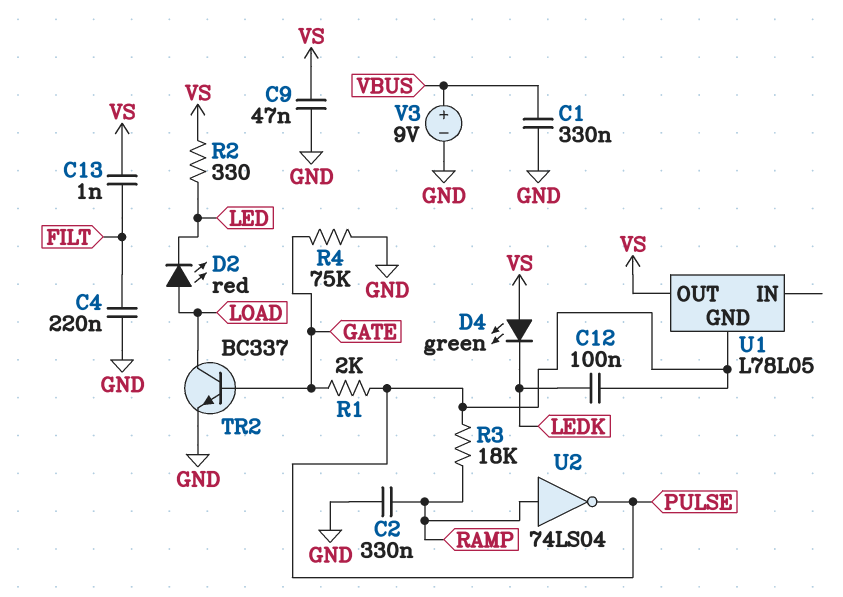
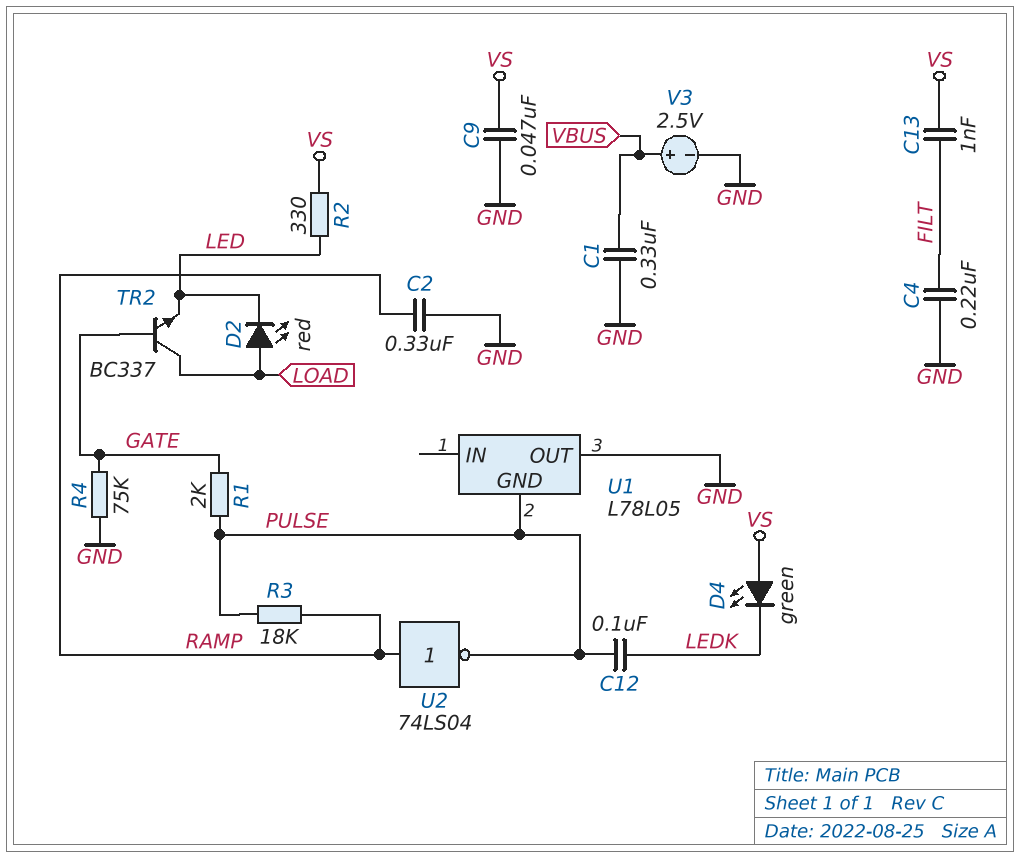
TR2: NPN BC337 (B GATE, C LOAD, E GND) -> NPN BC337 (B GATE, C LOAD, E LED)
U1 pin OUT: VS -> GND
V3: 9V (plus VBUS, minus GND) -> 2.5V (plus VBUS, minus GND)

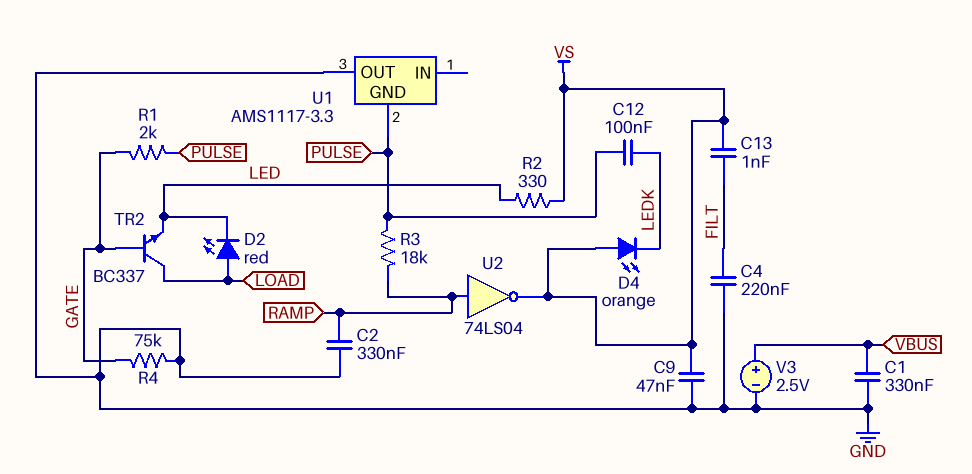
D4: LED green (A VS, K LEDK) -> LED orange (A VS, K LEDK)
U1: L78L05 -> AMS1117-3.3
U2: NOT 74LS04 (in RAMP, out PULSE) -> NOT 74LS04 (in RAMP, out VS)

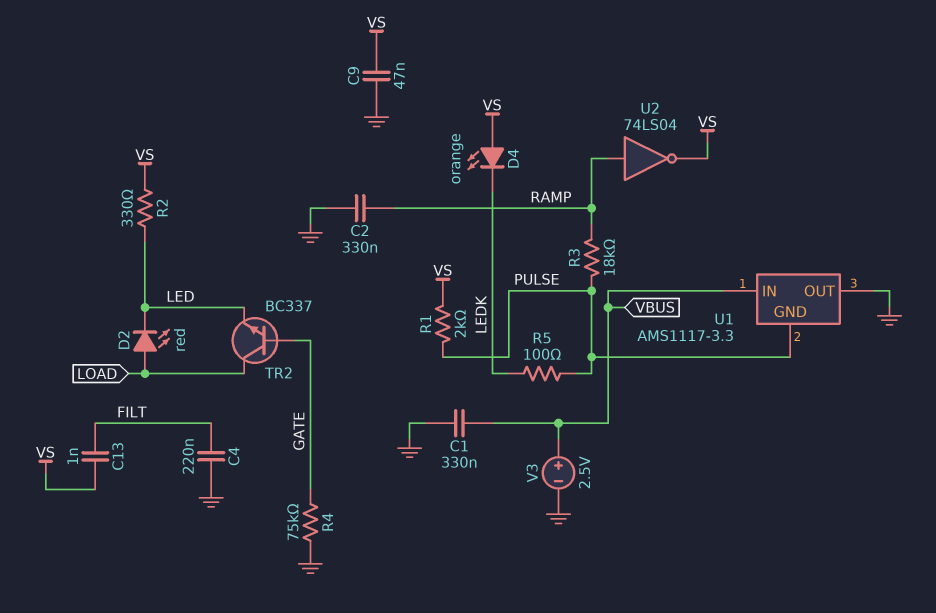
C12: 100nF (LEDK, PULSE) -> none
R1: 2k (GATE, PULSE) -> 2k (PULSE, VS)
R5: none -> 100 (LEDK, PULSE)
U1 pin IN: none -> VBUS

